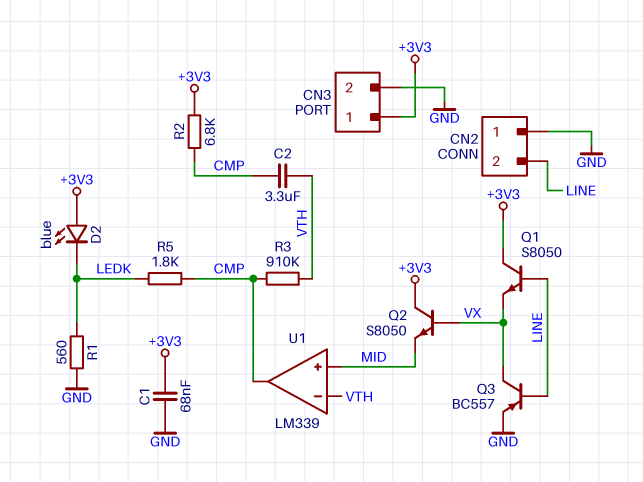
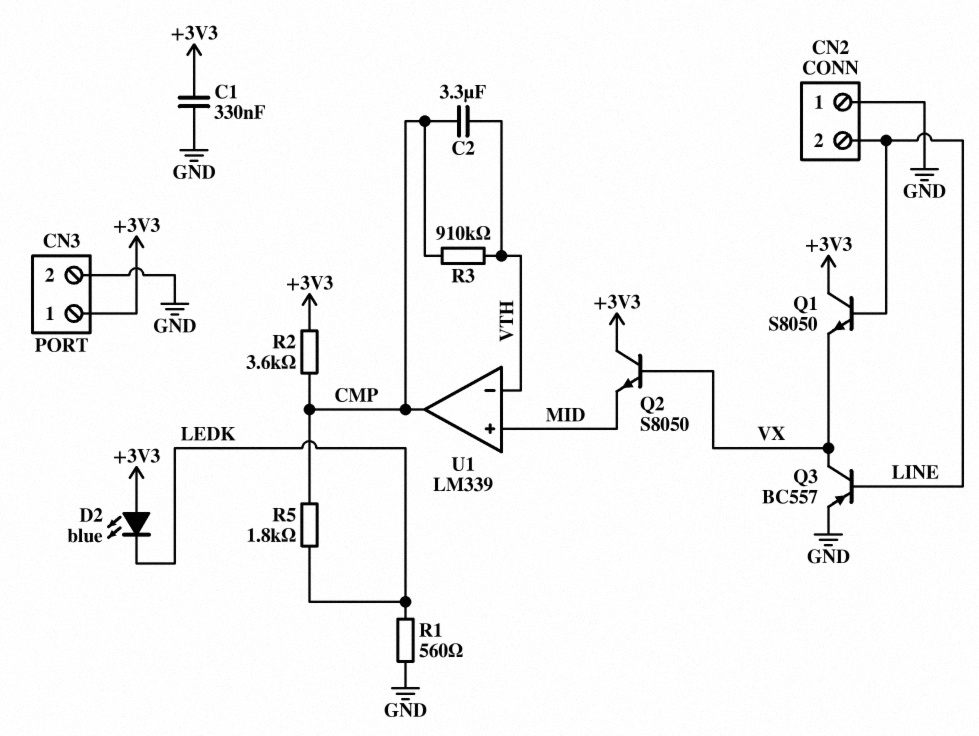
C1: 68nF (+3V3, GND) -> 330nF (+3V3, GND)
R2: 6.8k (+3V3, CMP) -> 3.6k (+3V3, CMP)

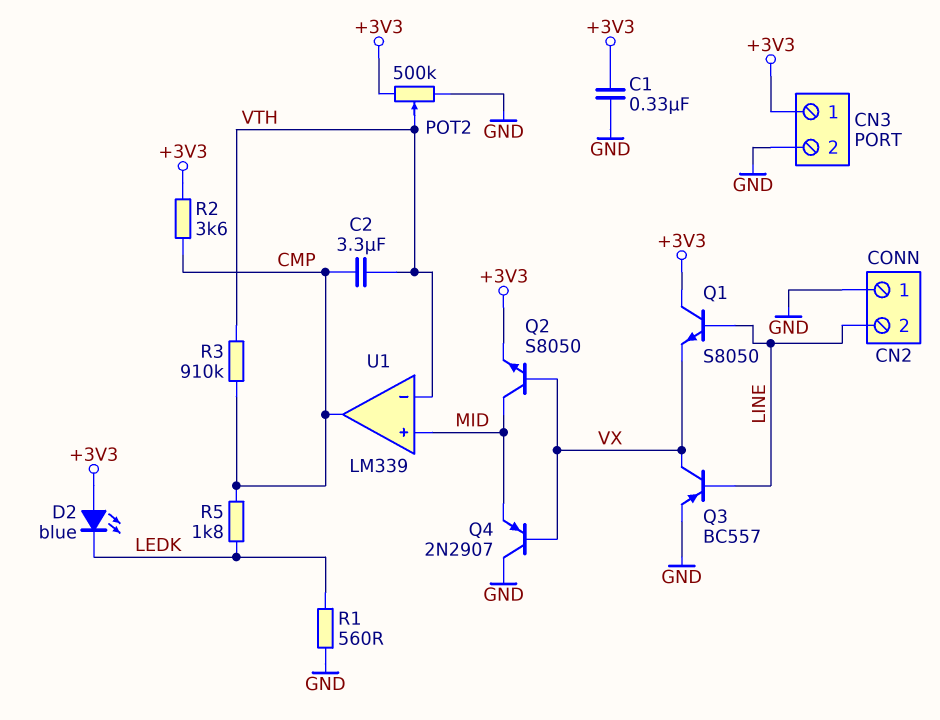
POT2: none -> 500k (+3V3, GND, wiper VTH)
Q2: NPN S8050 (B VX, C +3V3, E MID) -> NPN S8050 (B VX, C MID, E +3V3)
Q4: none -> PNP 2N2907 (B VX, C GND, E MID)

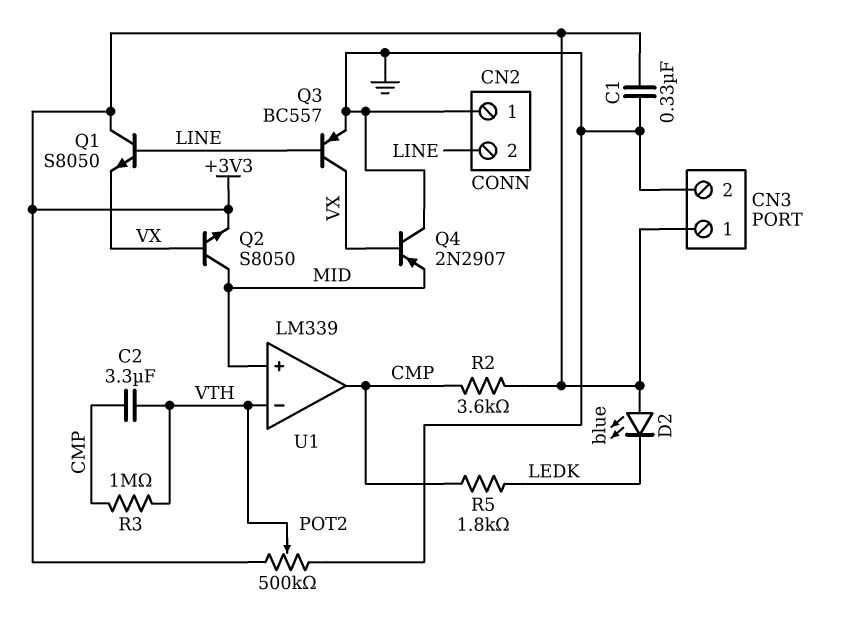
R1: 560 (GND, LEDK) -> none
R3: 910k (CMP, VTH) -> 1M (CMP, VTH)

